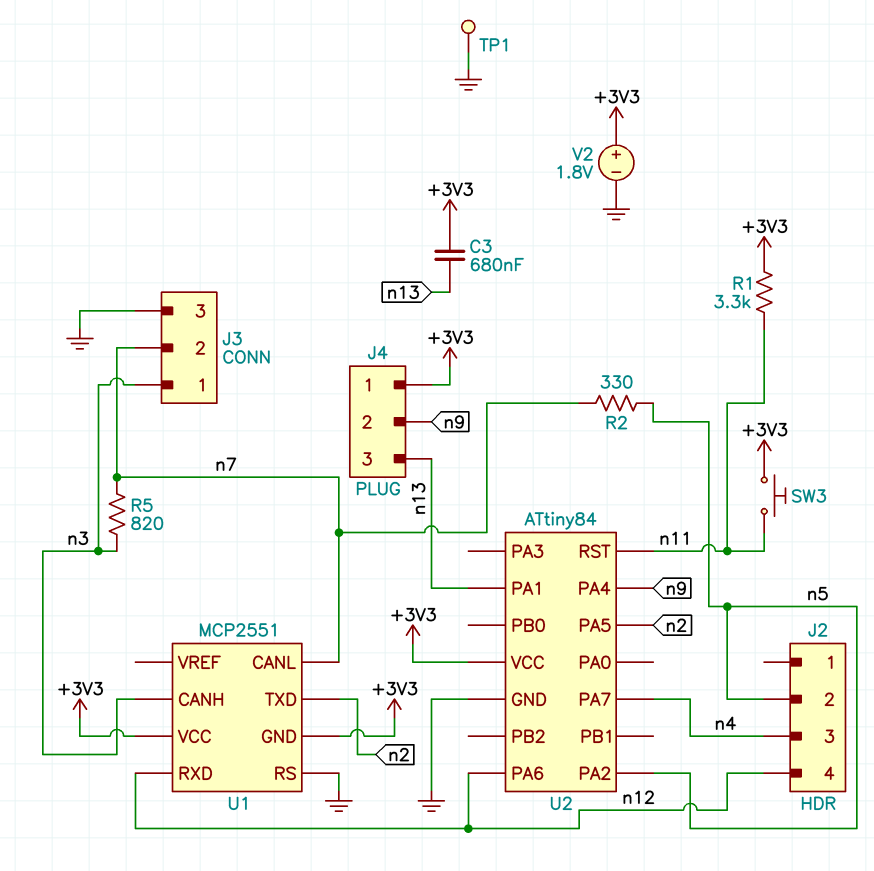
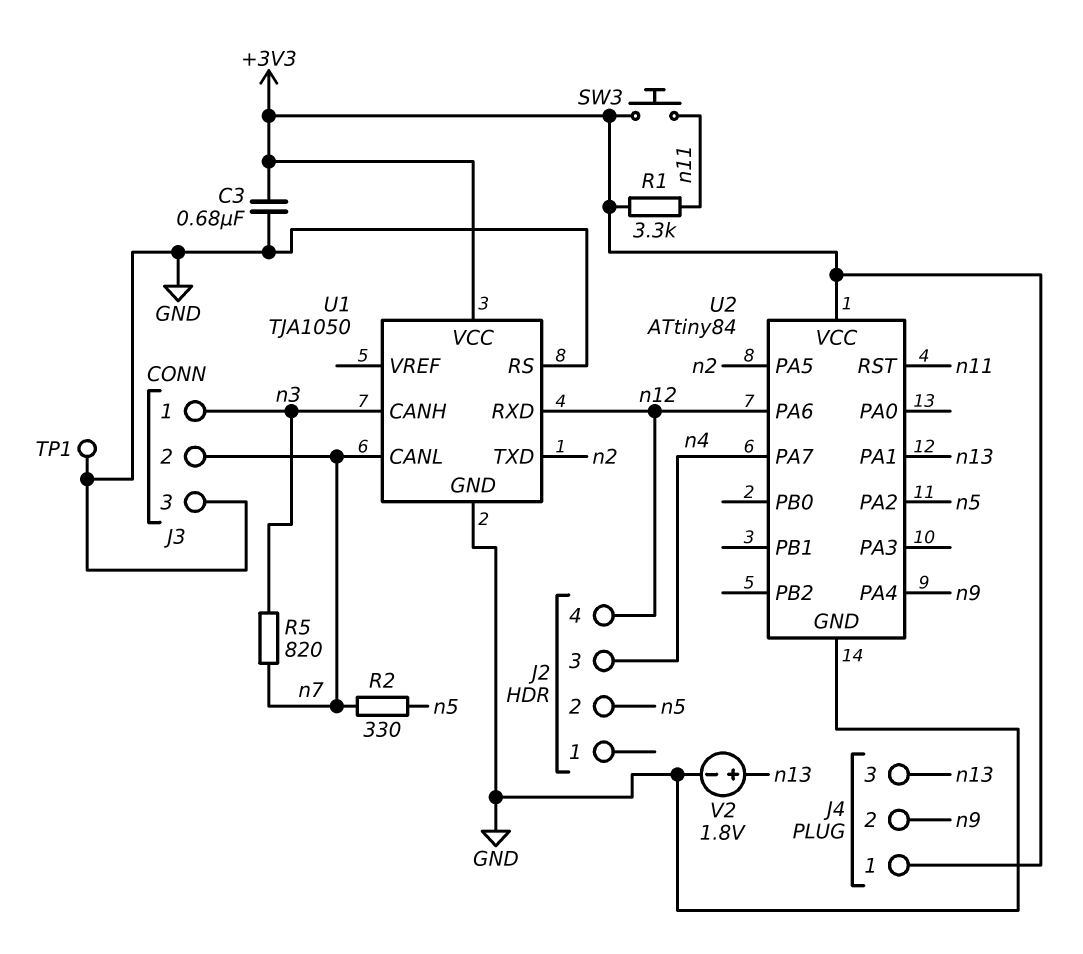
C3: 680nF (+3V3, n13) -> 680nF (+3V3, GND)
U1: MCP2551 -> TJA1050
U1 pin GND: +3V3 -> GND
V2: 1.8V (plus +3V3, minus GND) -> 1.8V (plus n13, minus GND)

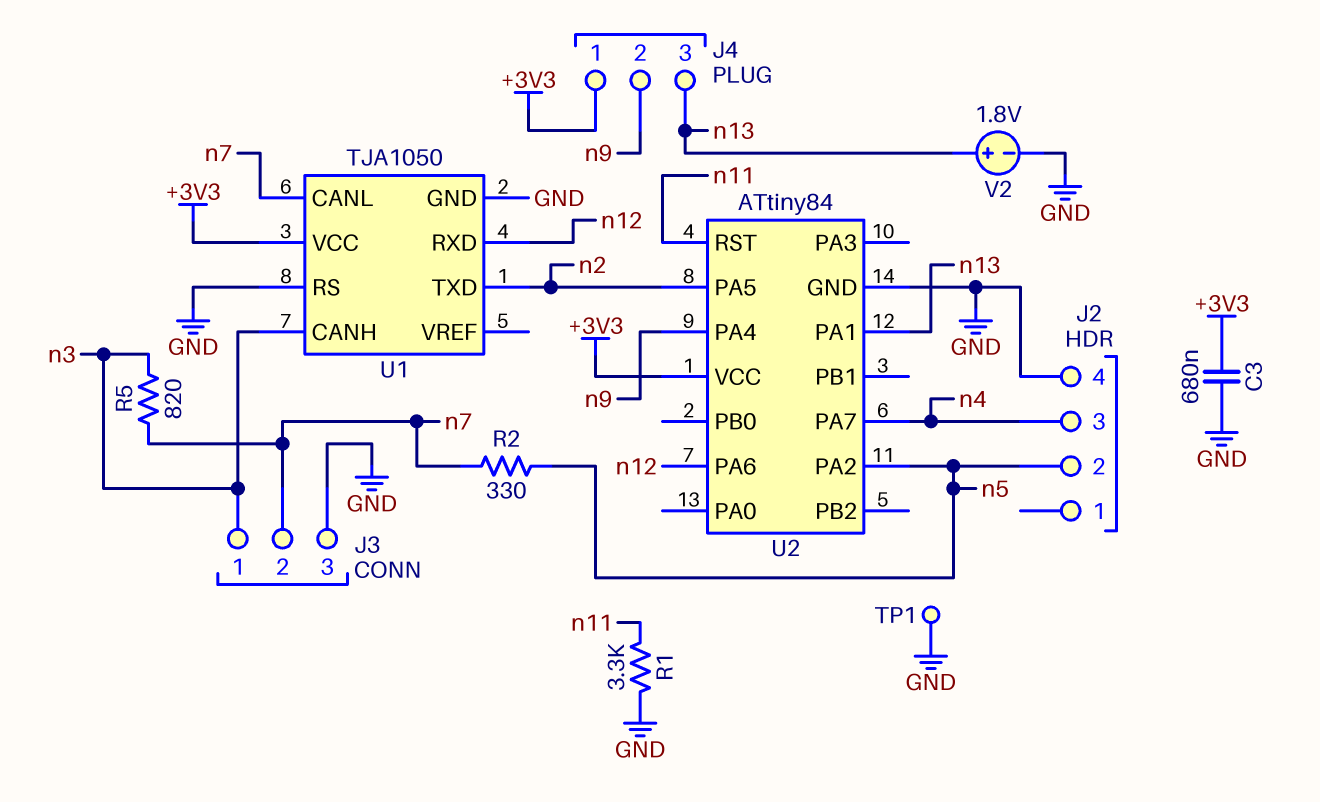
J2 pin 4: n12 -> GND
R1: 3.3k (+3V3, n11) -> 3.3k (GND, n11)
SW3: button (+3V3, n11) -> none

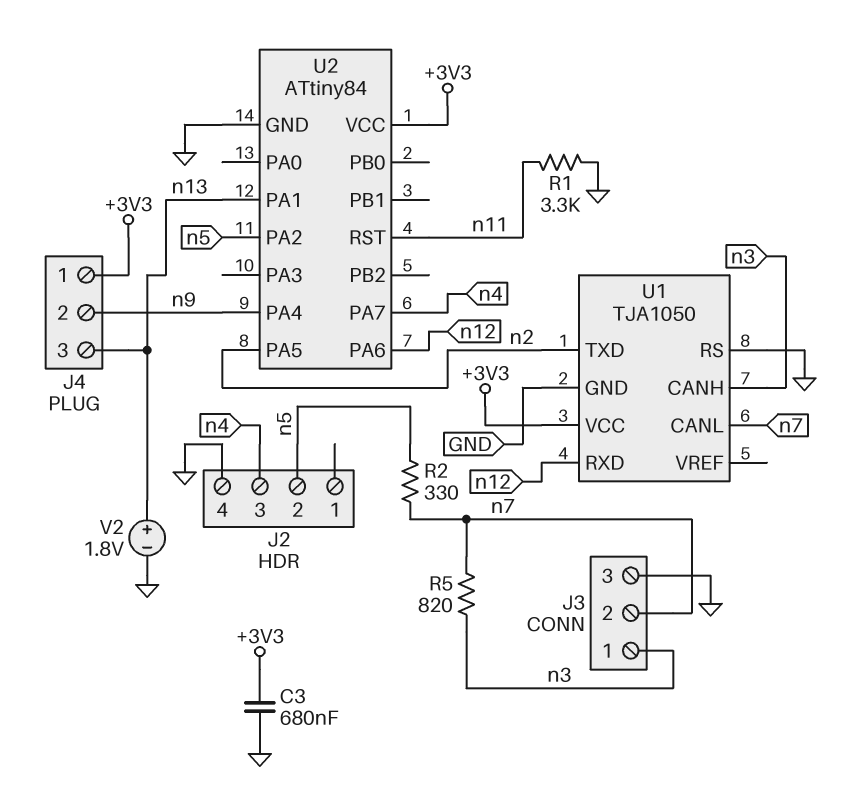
TP1: test point (GND) -> none

